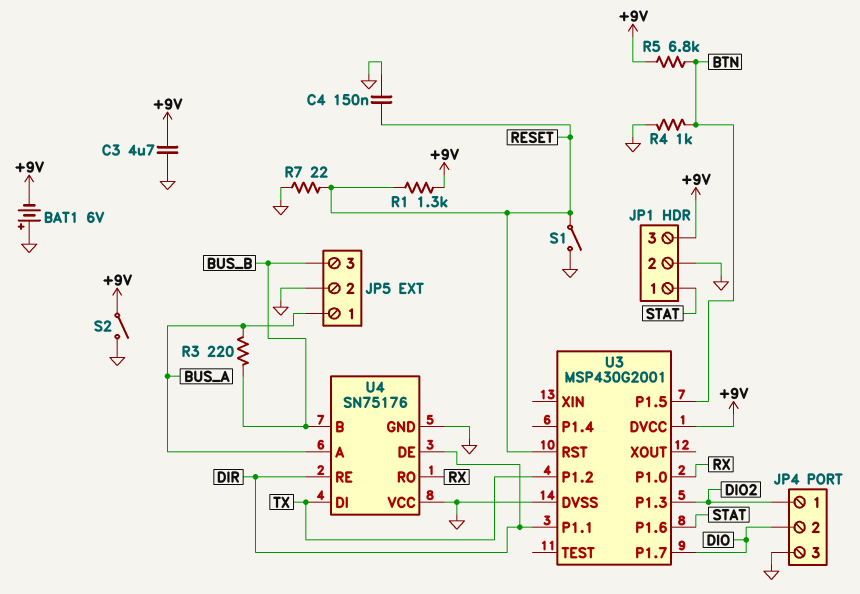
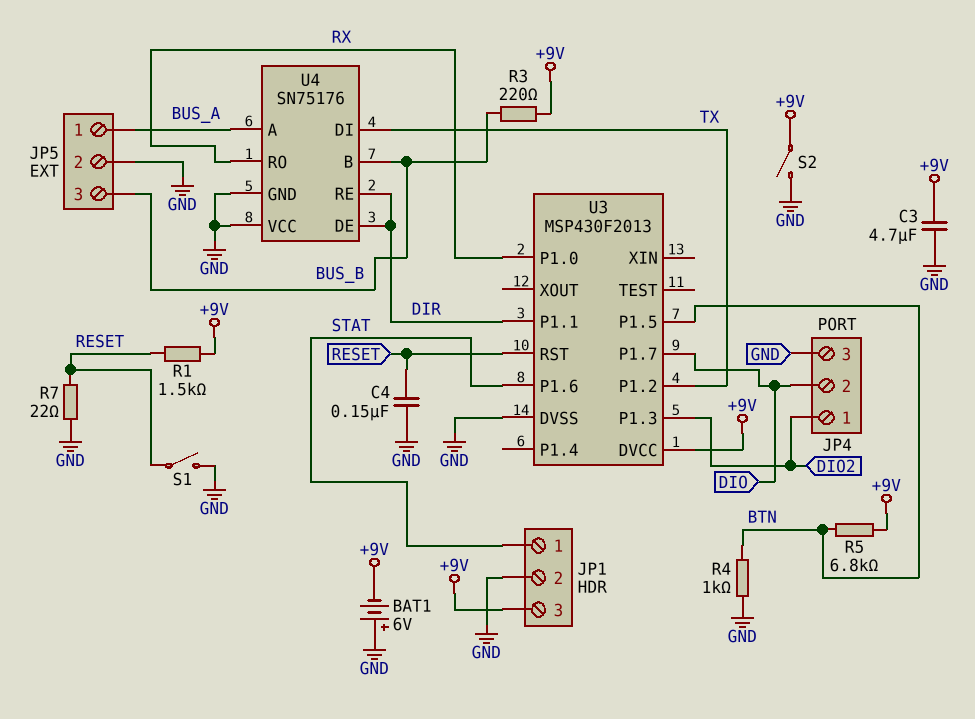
R1: 1.3k (+9V, RESET) -> 1.5k (+9V, RESET)
R3: 220 (BUS_A, BUS_B) -> 220 (+9V, BUS_B)
U3: MSP430G2001 -> MSP430F2013

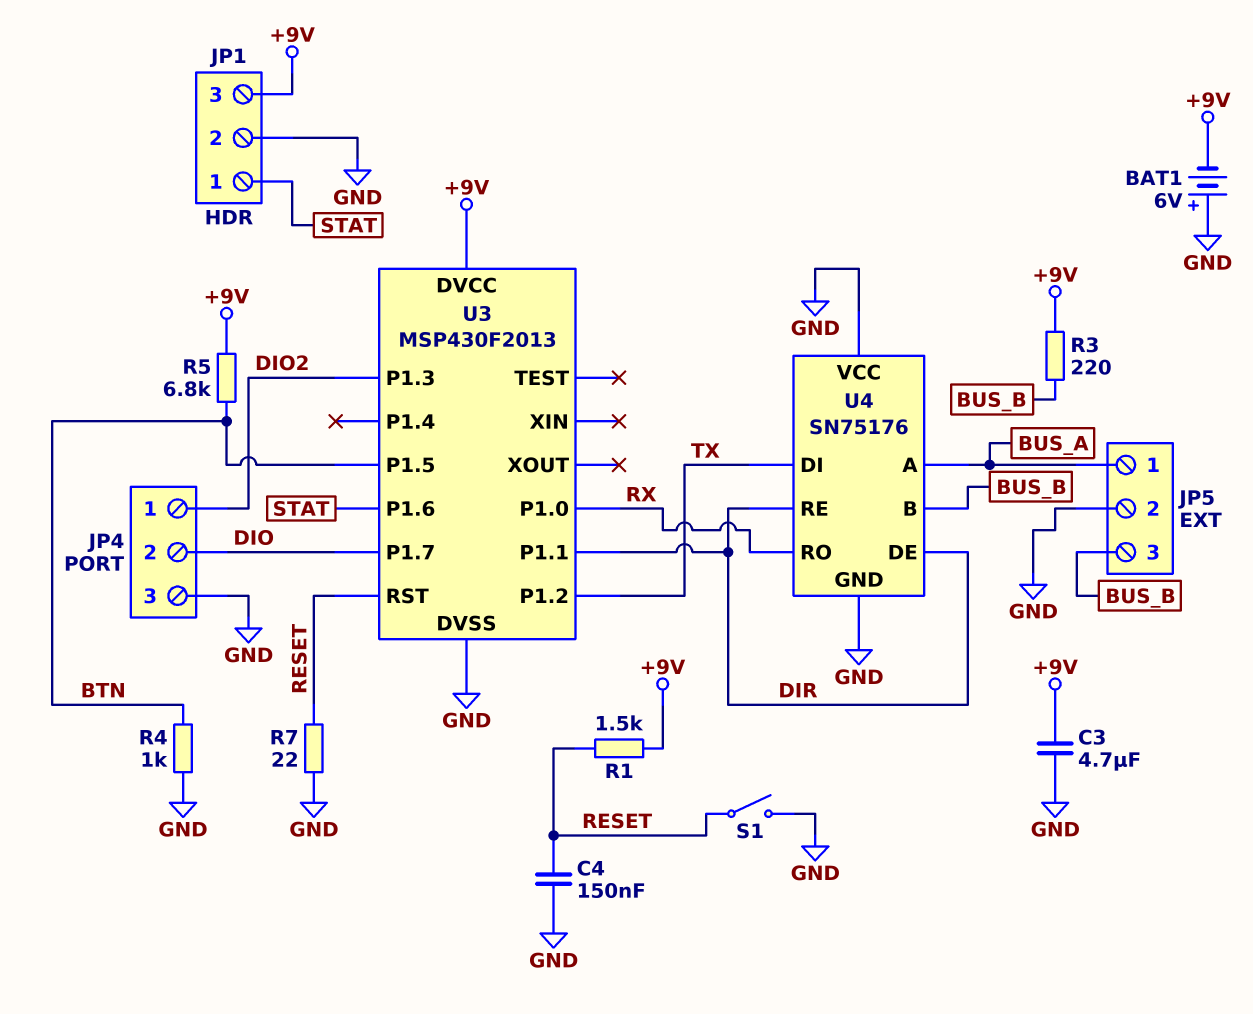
S2: switch (+9V, GND) -> none

